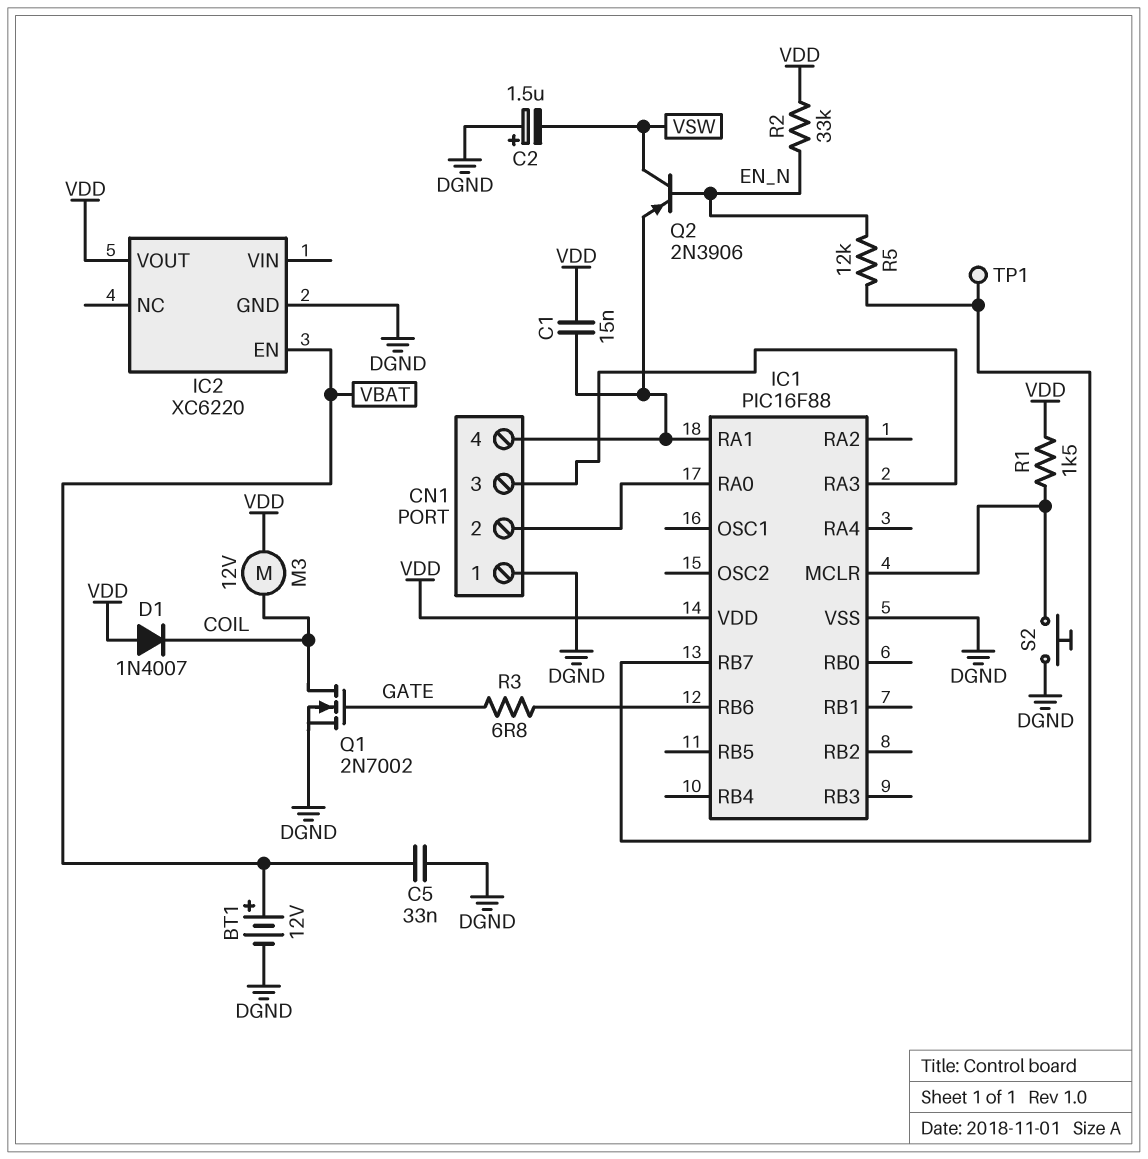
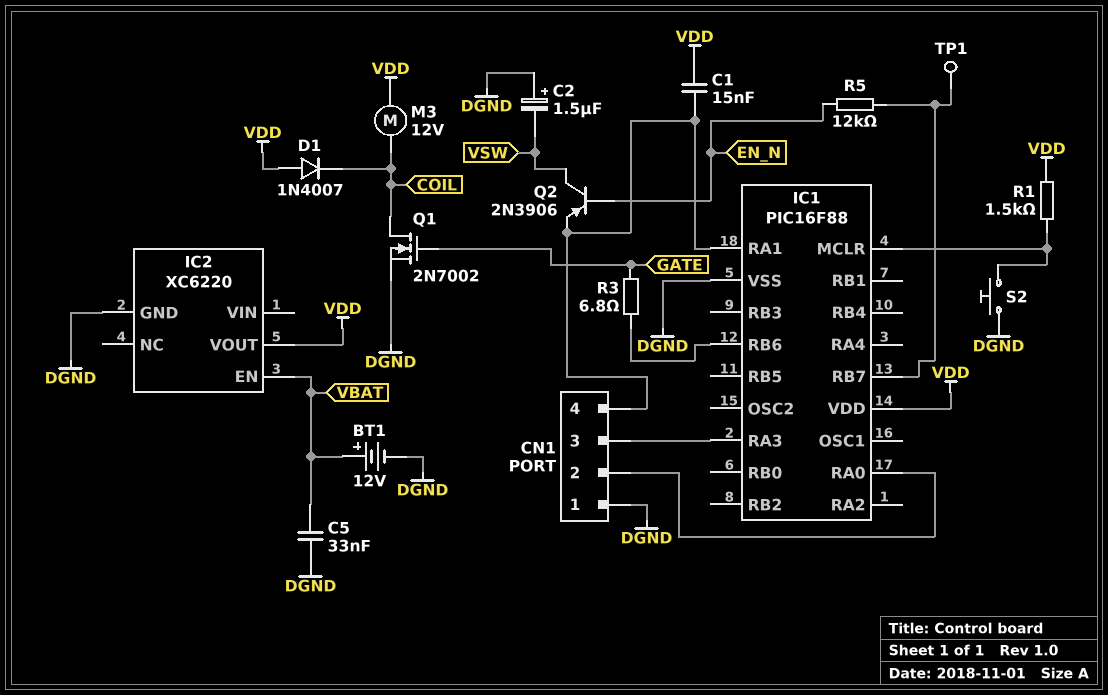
R2: 33k (EN_N, VDD) -> none

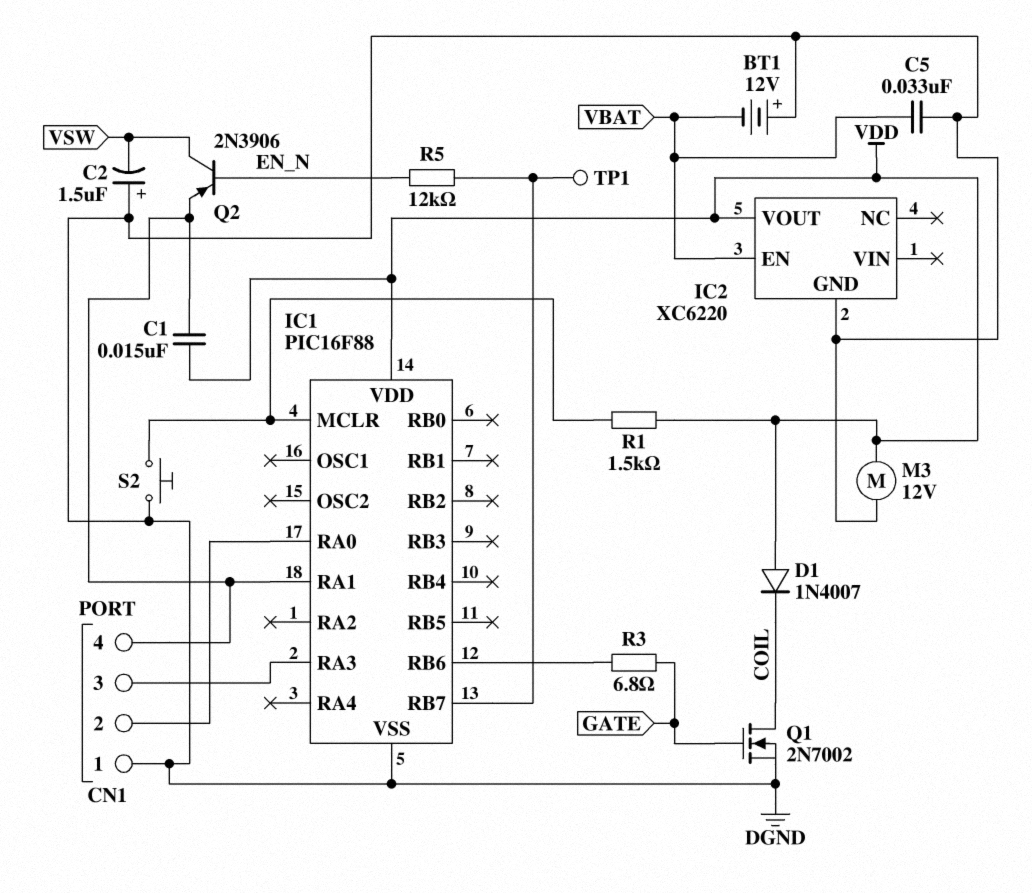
BT1: 12V (plus VBAT, minus DGND) -> 12V (plus DGND, minus VBAT)
M3: motor 12V (COIL, VDD) -> motor 12V (DGND, VDD)

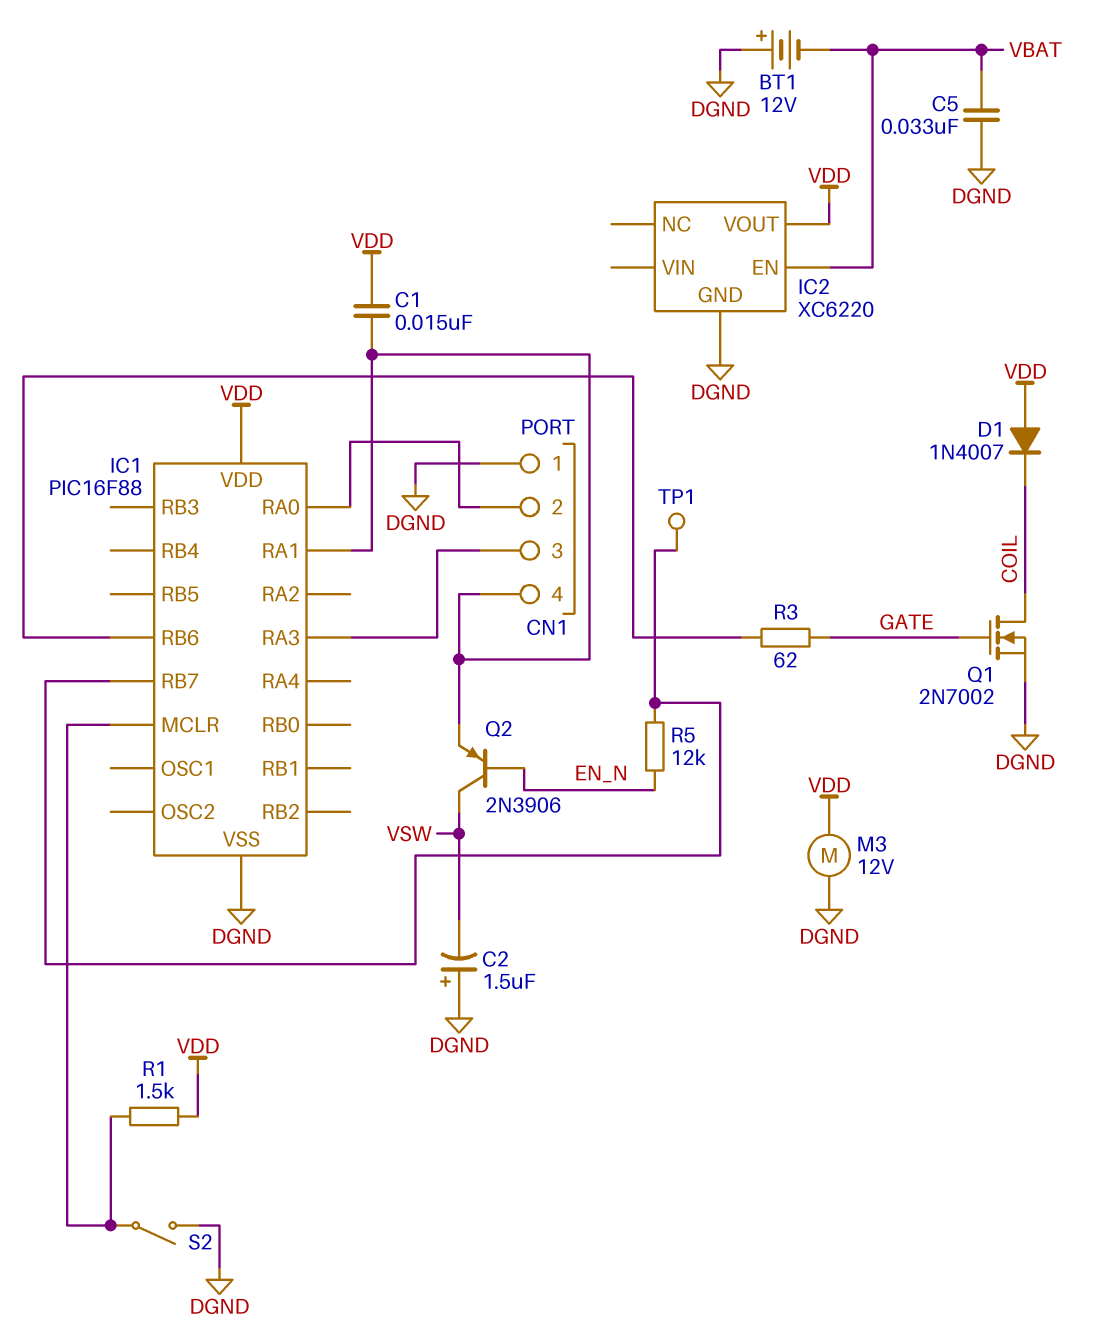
R3: 6.8 (GATE, IC1/RB6) -> 62 (GATE, IC1/RB6)
S2: button (DGND, IC1/MCLR) -> switch (DGND, IC1/MCLR)

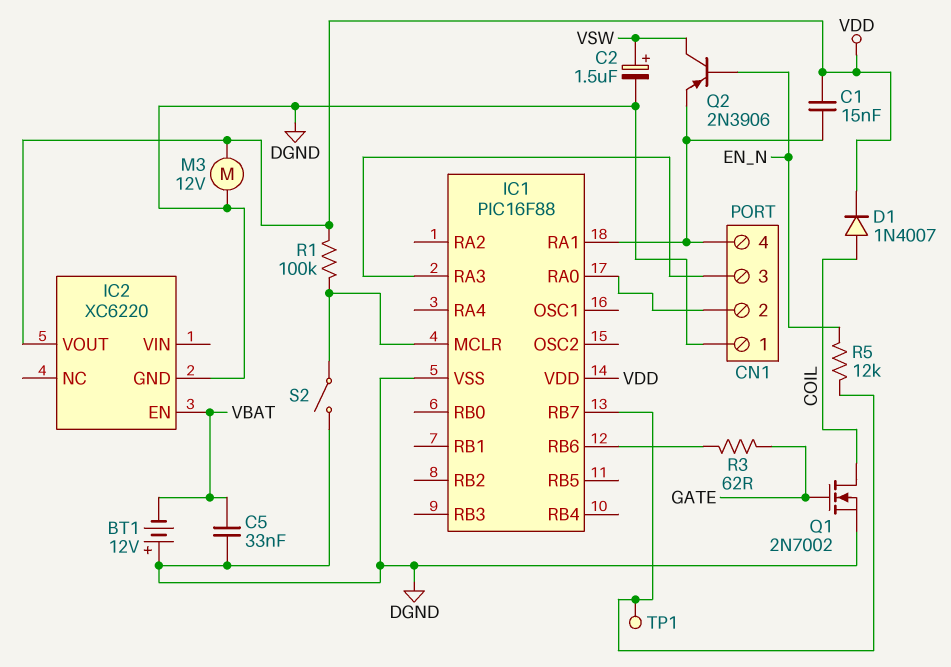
C2: 1.5uF (plus DGND, minus VSW) -> 1.5uF (plus VSW, minus DGND)
D1: diode 1N4007 (A VDD, K COIL) -> diode 1N4007 (A COIL, K VDD)
R1: 1.5k (IC1/MCLR, VDD) -> 100k (IC1/MCLR, VDD)

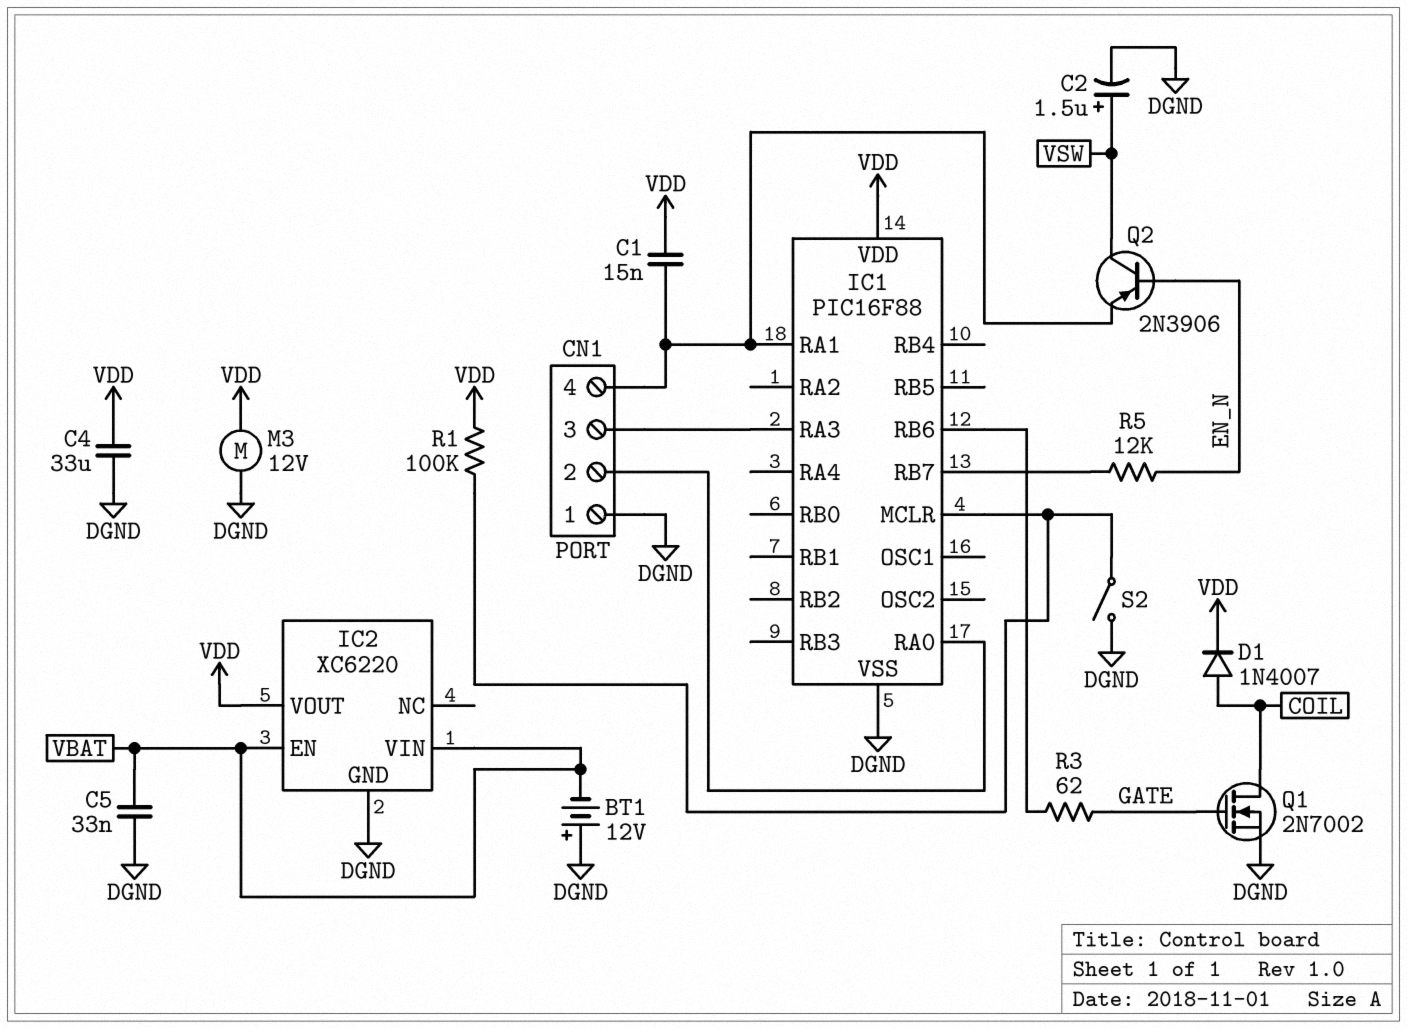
C4: none -> 33uF (DGND, VDD)
IC2 pin VIN: none -> VBAT
TP1: test point (IC1/RB7) -> none

